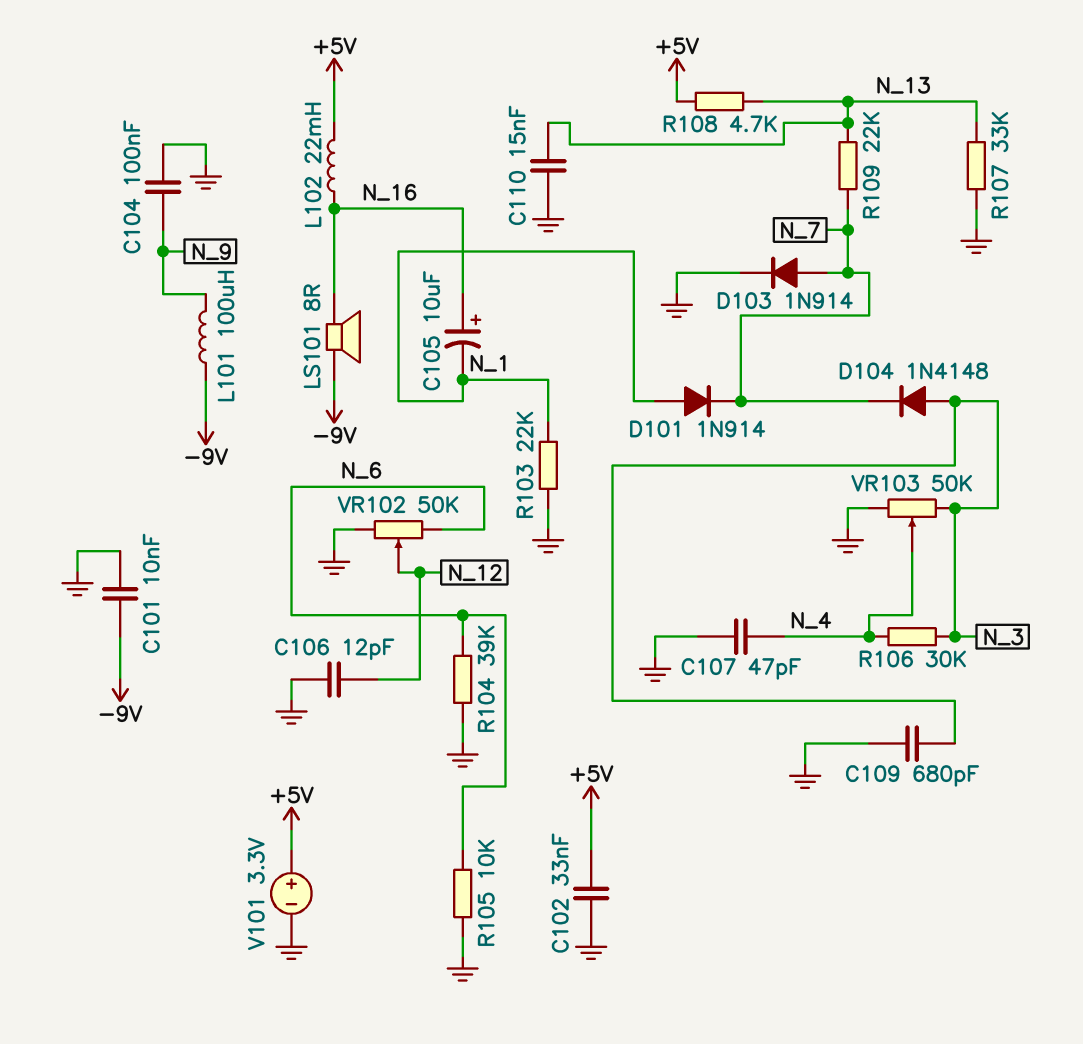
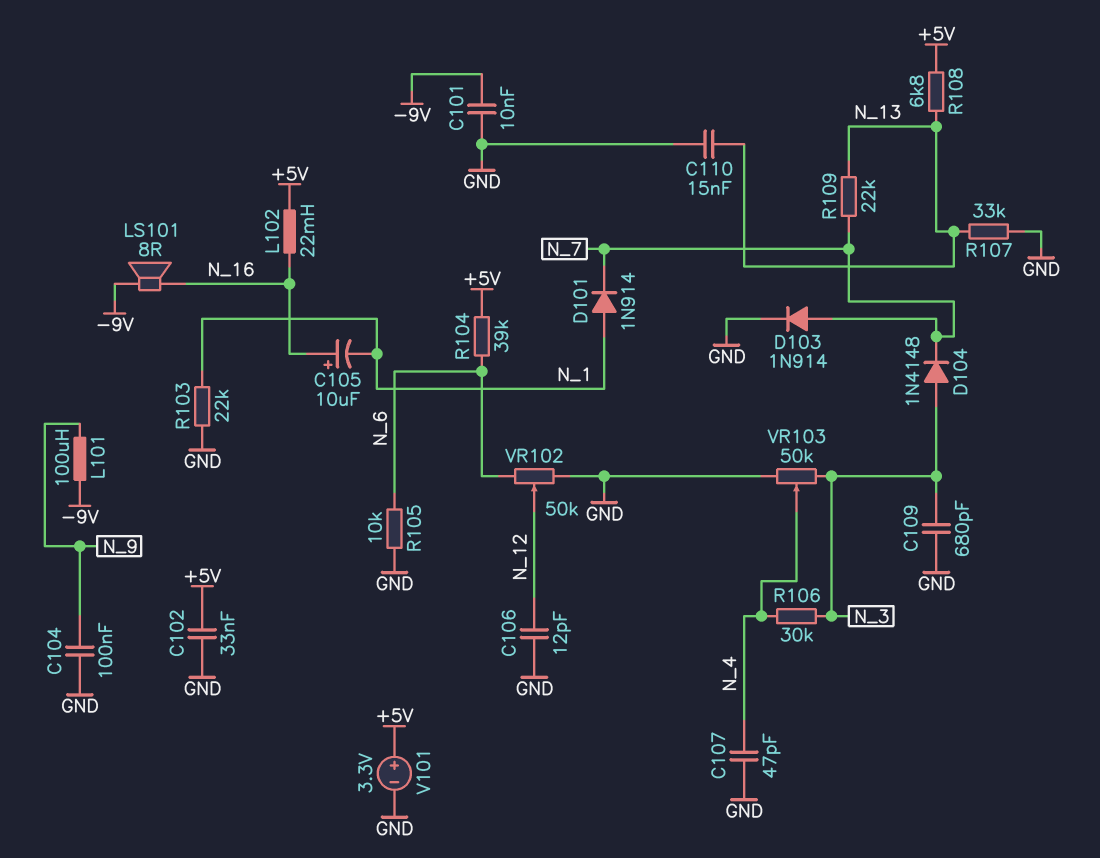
R104: 39k (GND, N_6) -> 39k (+5V, N_6)
R108: 4.7k (+5V, N_13) -> 6.8k (+5V, N_13)

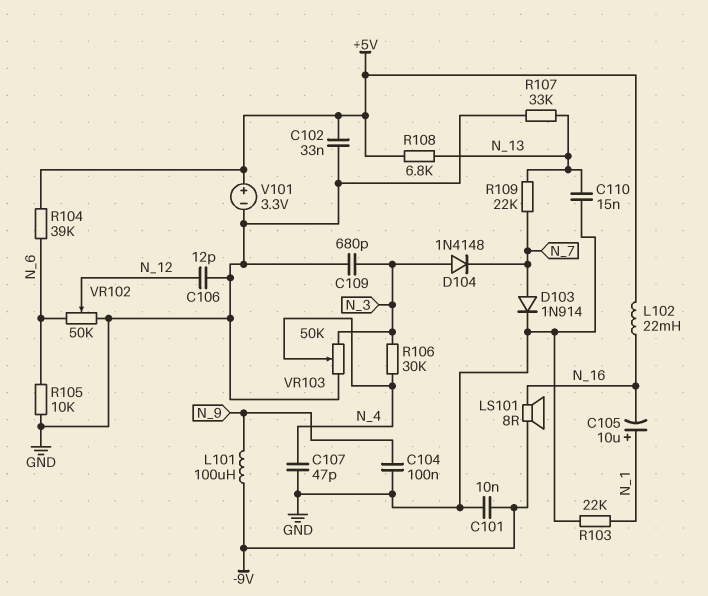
C105: 10uF (plus N_16, minus N_1) -> 10uF (plus N_1, minus N_16)
D101: diode 1N914 (A N_1, K N_7) -> none

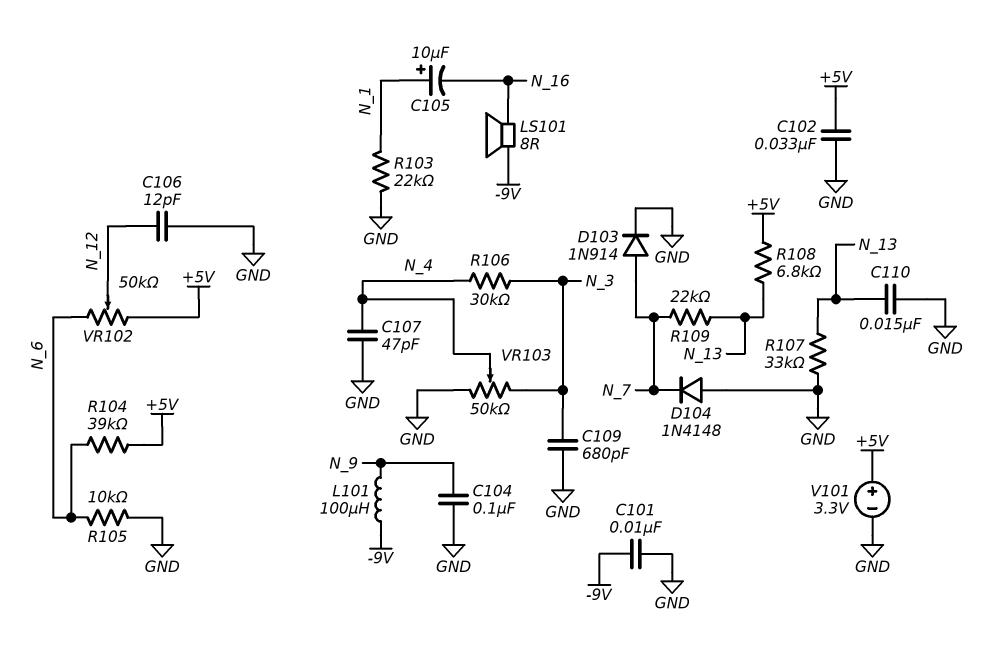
D104: diode 1N4148 (A N_3, K N_7) -> diode 1N4148 (A GND, K N_7)
L102: 22mH (+5V, N_16) -> none
VR102: 50k (GND, N_6, wiper N_12) -> 50k (+5V, N_6, wiper N_12)

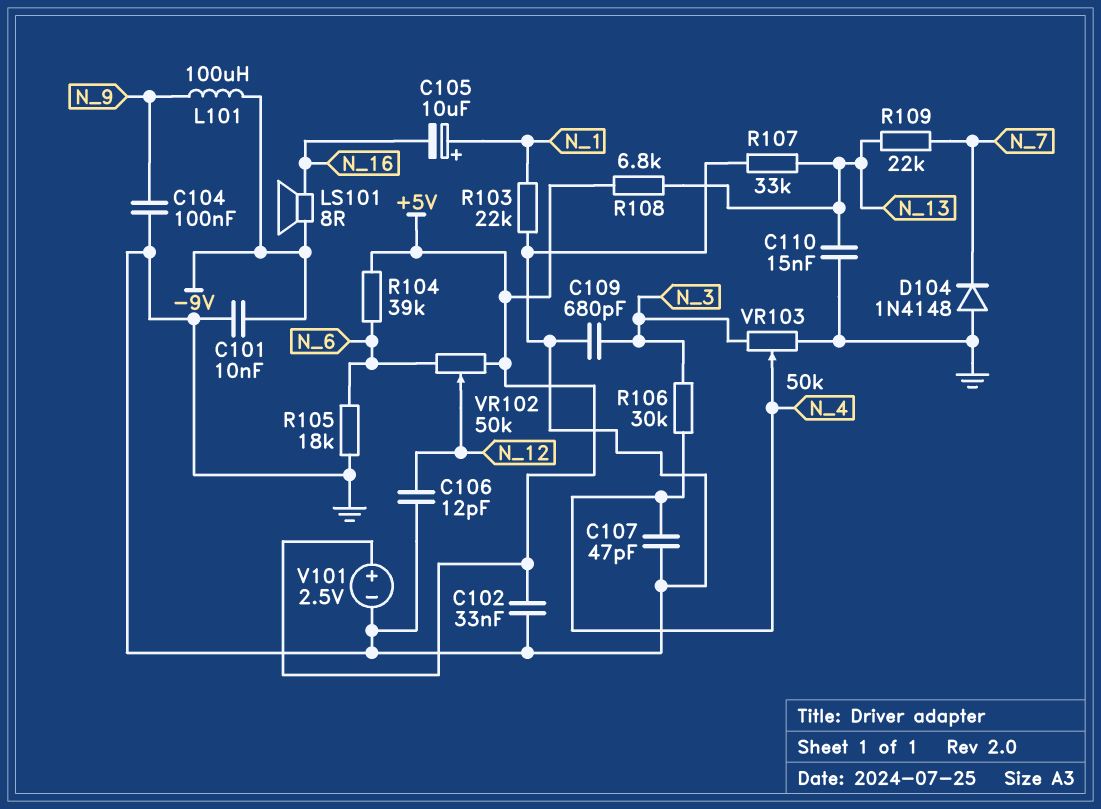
D103: diode 1N914 (A N_7, K GND) -> none
R105: 10k (GND, N_6) -> 18k (GND, N_6)
V101: 3.3V (plus +5V, minus GND) -> 2.5V (plus +5V, minus GND)

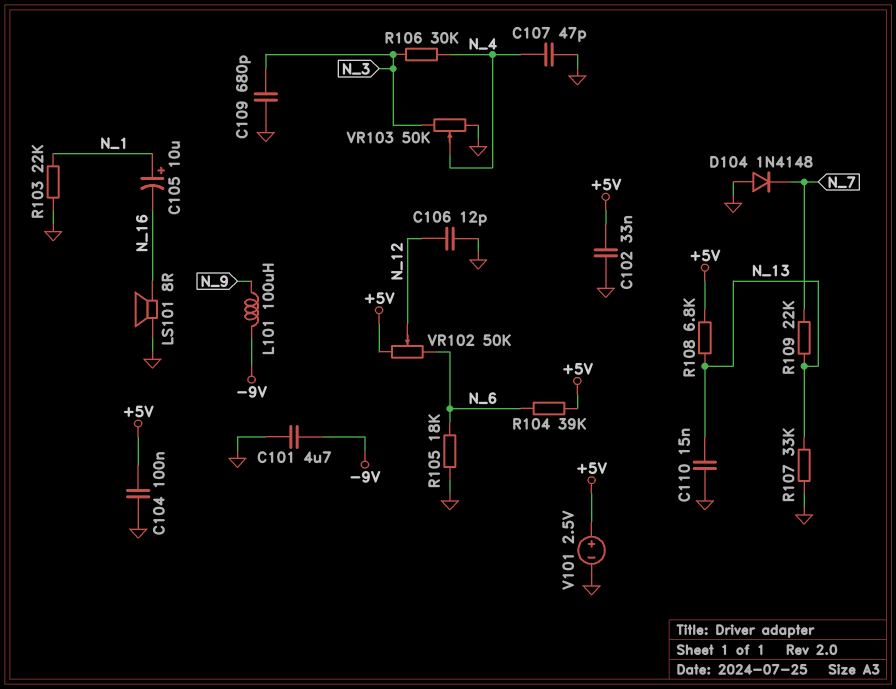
C101: 10nF (-9V, GND) -> 4.7uF (-9V, GND)
C104: 100nF (GND, N_9) -> 100nF (+5V, GND)
LS101: speaker 8R (-9V, N_16) -> speaker 8R (GND, N_16)

